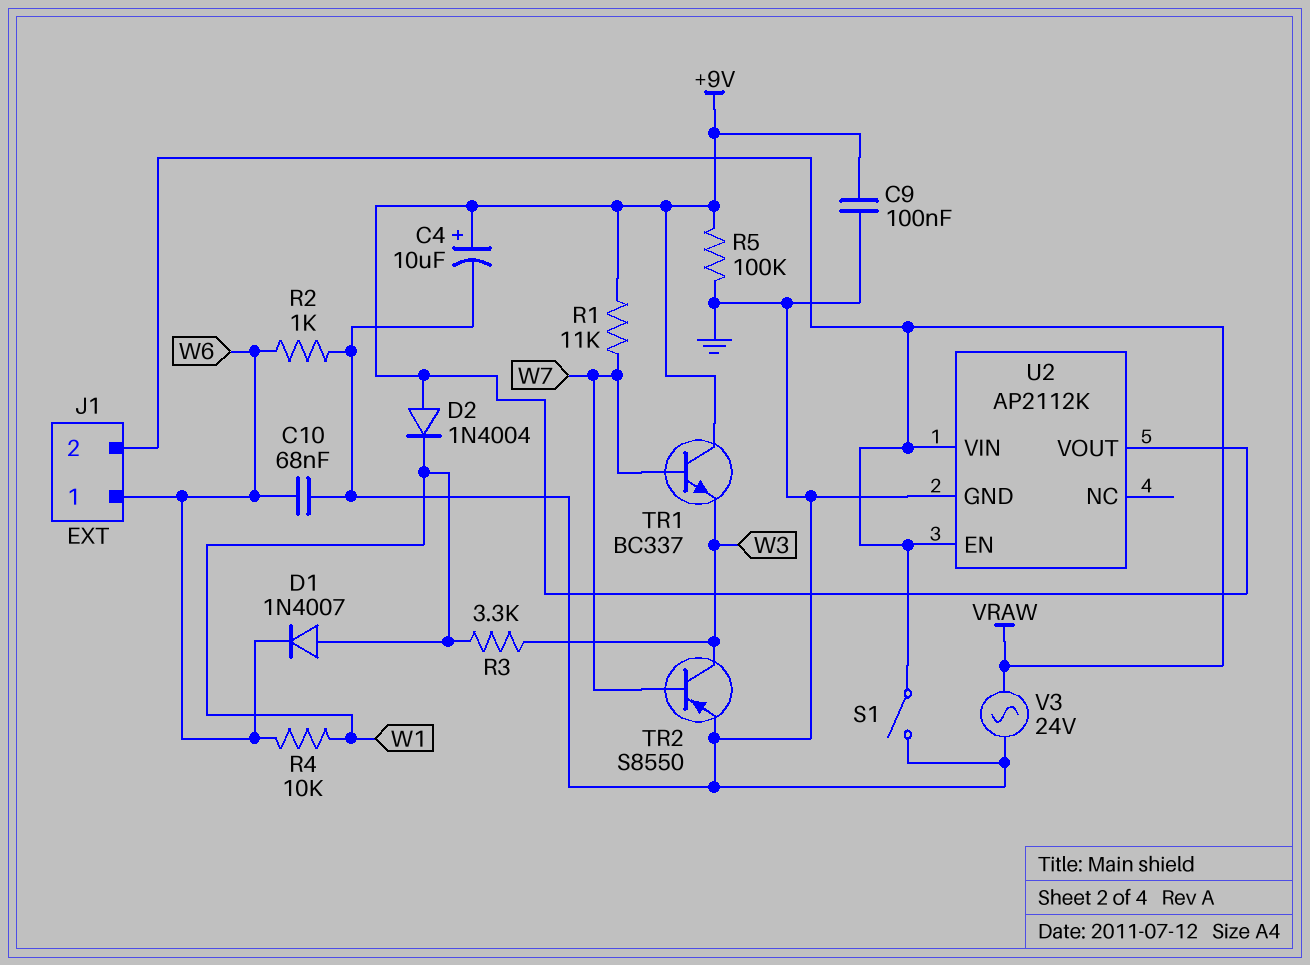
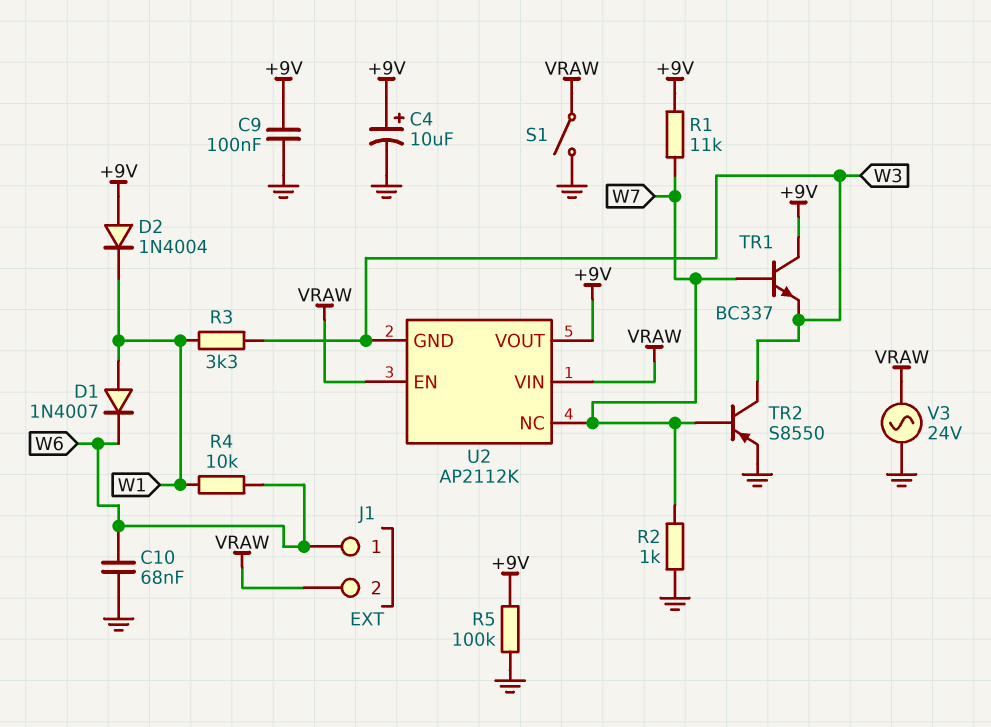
R2: 1k (GND, W6) -> 1k (GND, W7)
U2 pin GND: GND -> W3
U2 pin NC: none -> W7

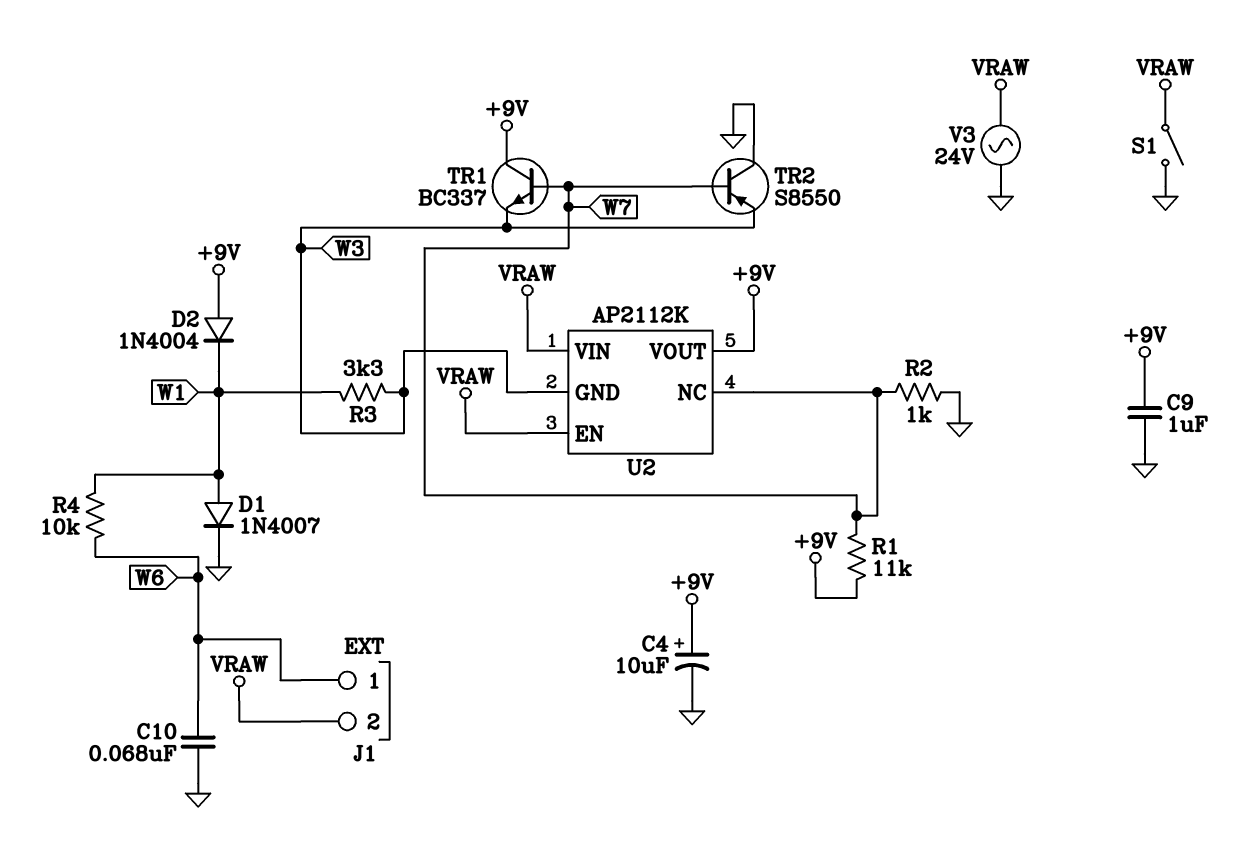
C9: 100nF (+9V, GND) -> 1uF (+9V, GND)
D1: diode 1N4007 (A W1, K W6) -> diode 1N4007 (A W1, K GND)
R5: 100k (+9V, GND) -> none
TR2: PNP S8550 (B W7, C W3, E GND) -> PNP S8550 (B W7, C GND, E W3)

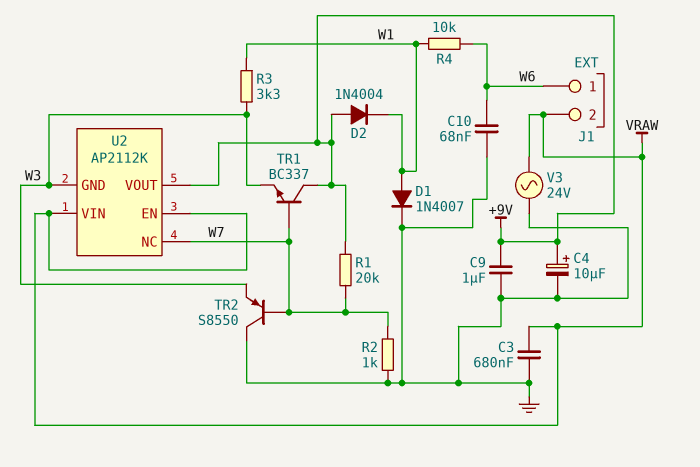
C3: none -> 680nF (GND, VRAW)
R1: 11k (+9V, W7) -> 20k (+9V, W7)
S1: switch (GND, VRAW) -> none

